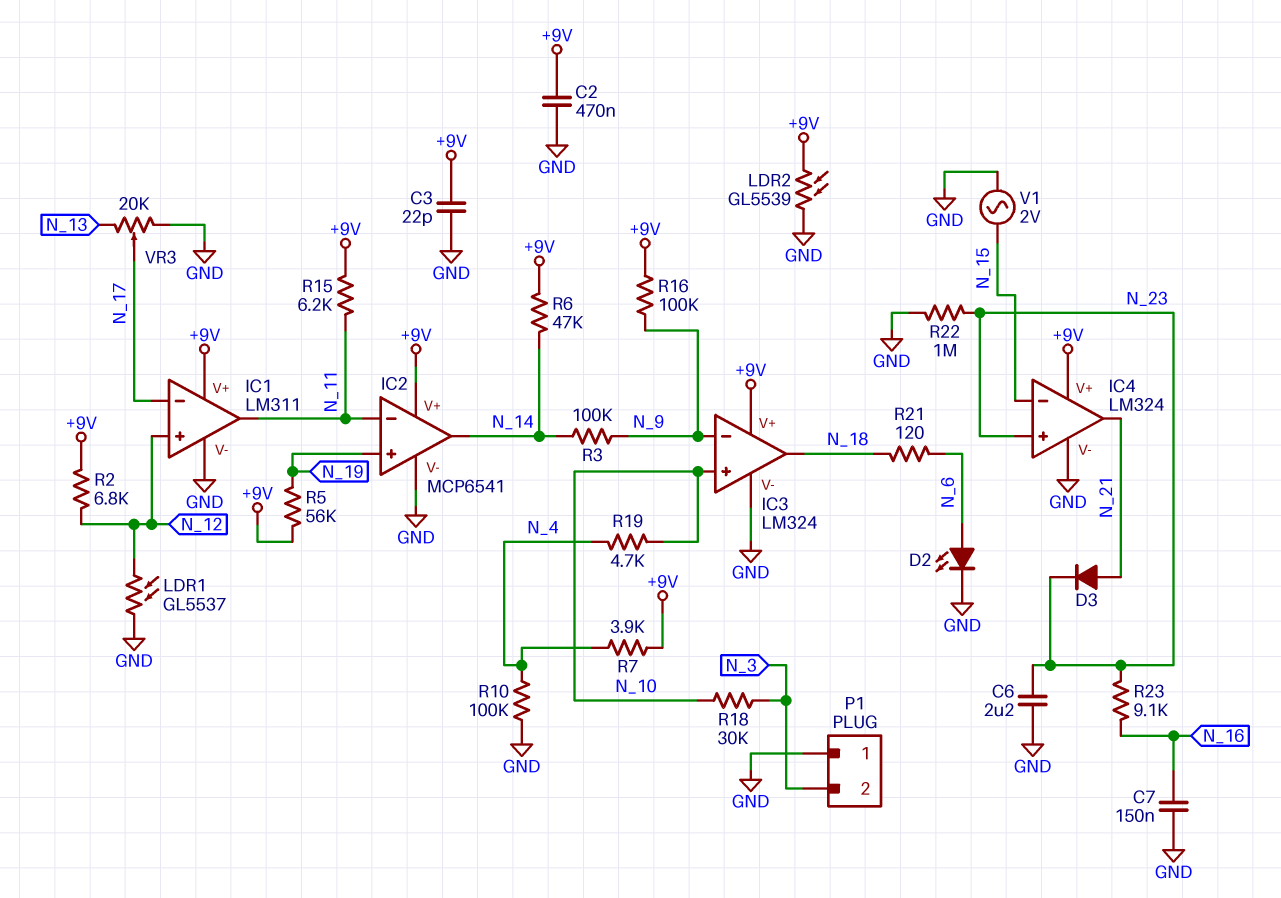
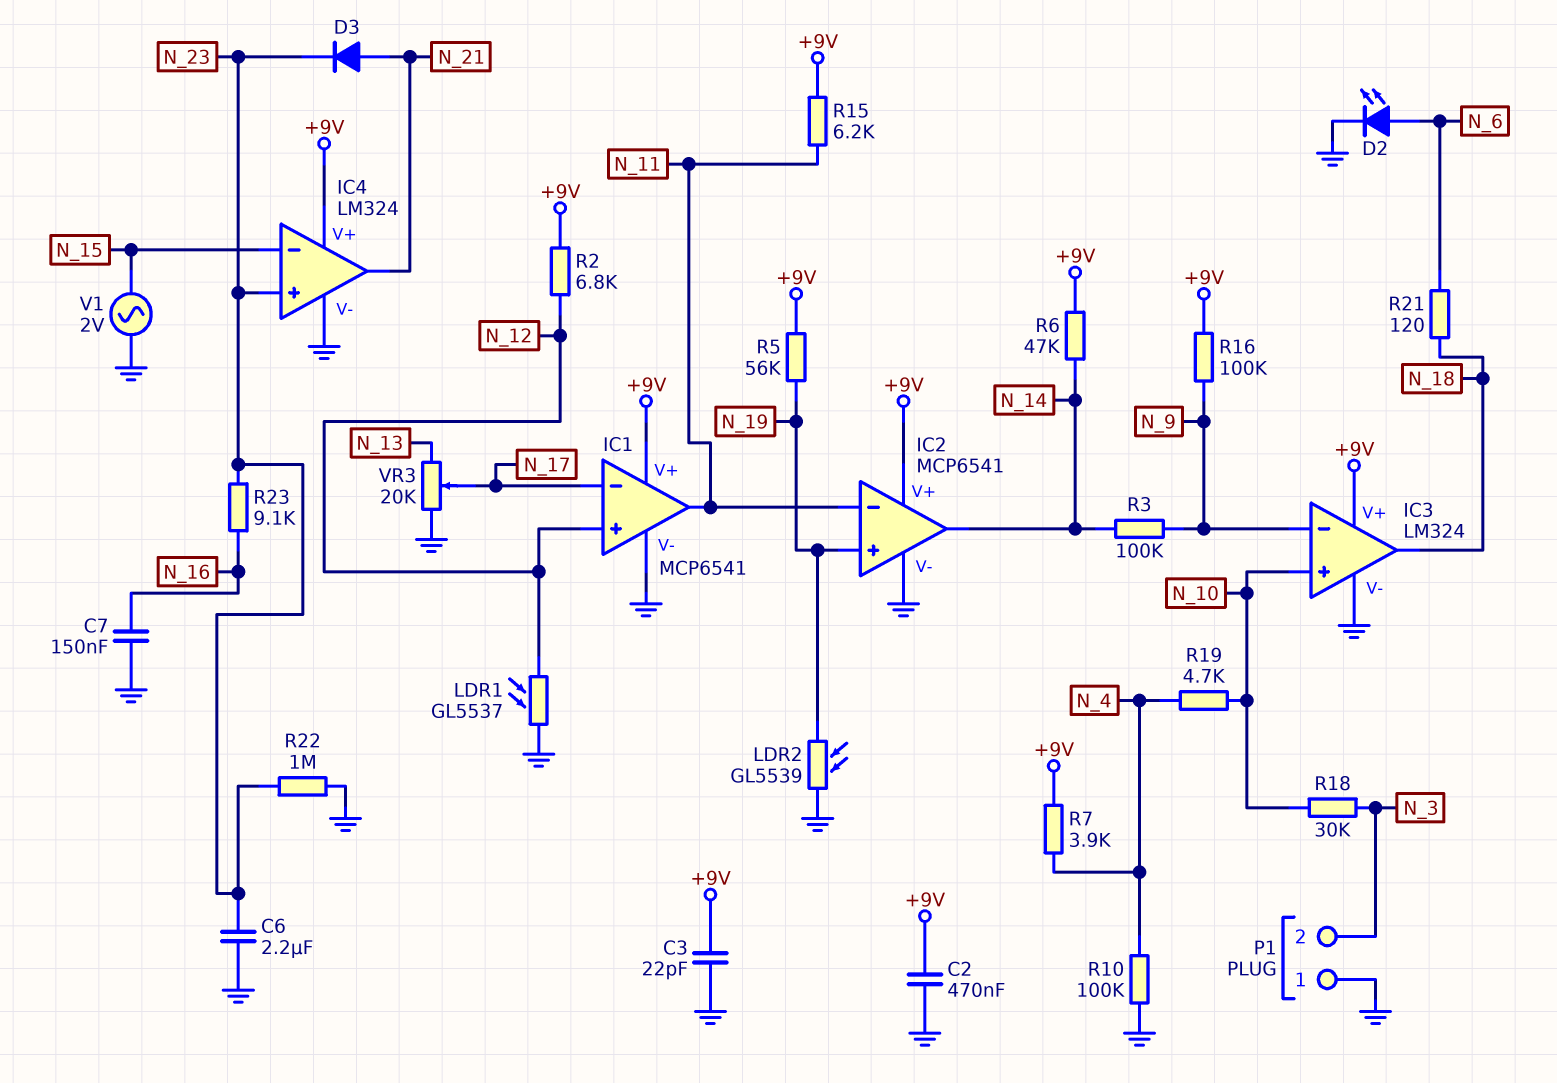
IC1: LM311 -> MCP6541
LDR2: GL5539 (+9V, GND) -> GL5539 (GND, N_19)

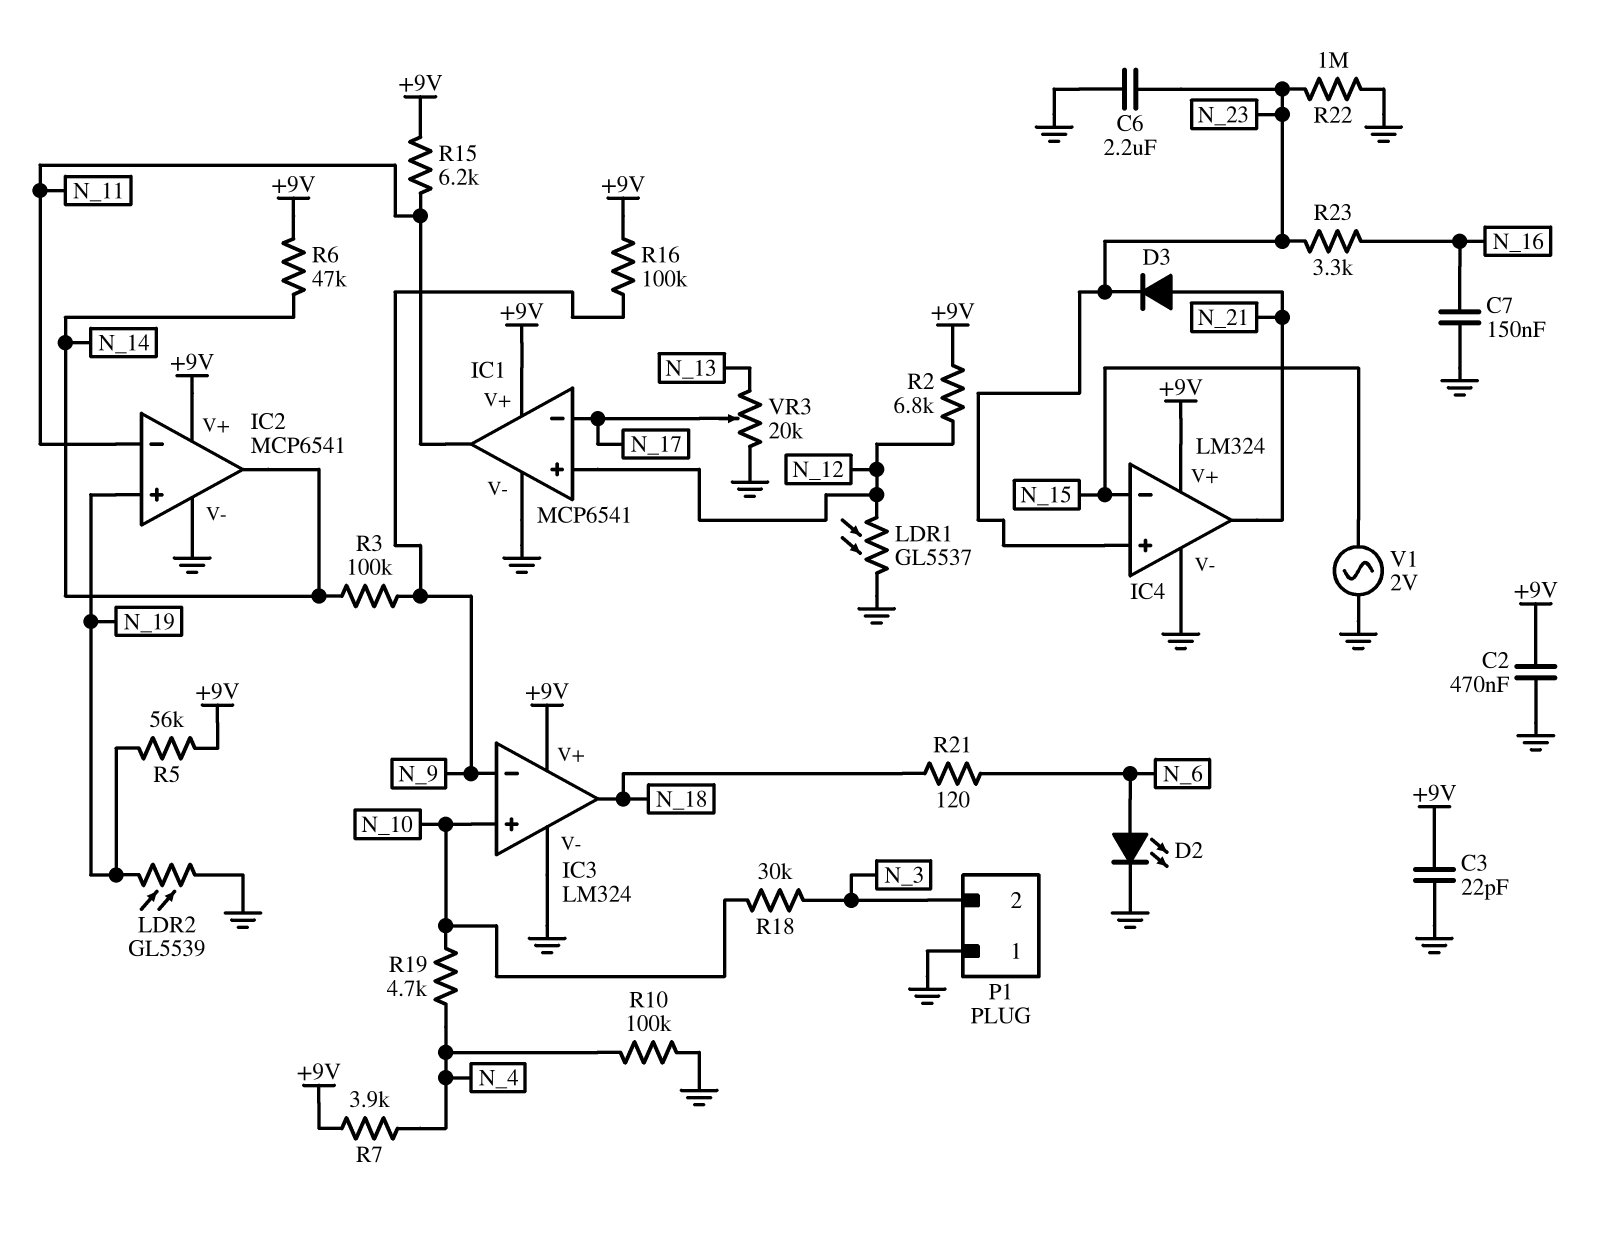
R23: 9.1k (N_16, N_23) -> 3.3k (N_16, N_23)

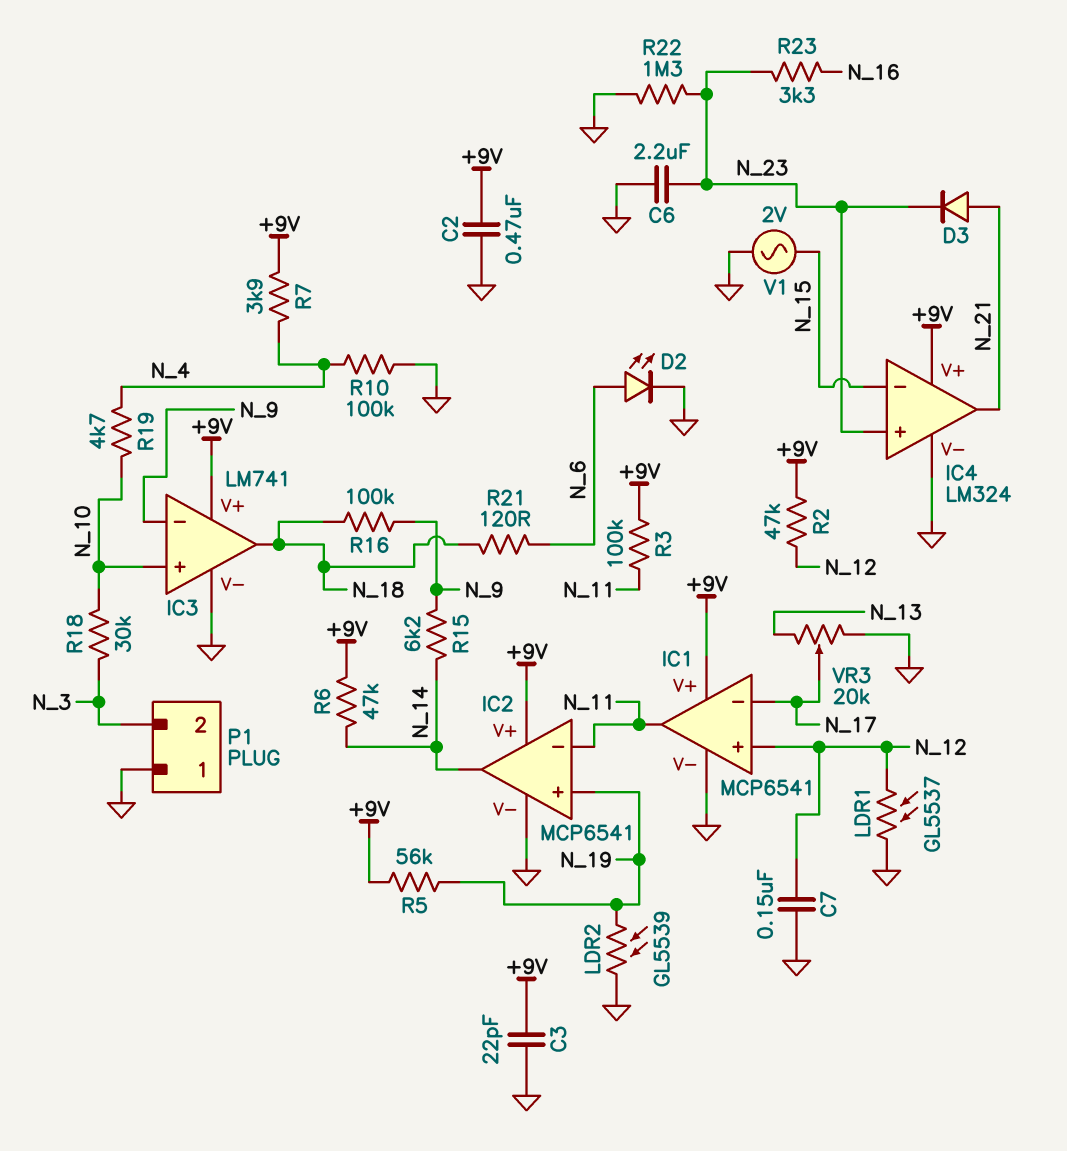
C7: 150nF (GND, N_16) -> 150nF (GND, N_12)
IC3: LM324 -> LM741
R2: 6.8k (+9V, N_12) -> 47k (+9V, N_12)
R3: 100k (N_9, N_14) -> 100k (+9V, N_11)
R15: 6.2k (+9V, N_11) -> 6.2k (N_9, N_14)
R16: 100k (+9V, N_9) -> 100k (N_9, N_18)
R22: 1M (GND, N_23) -> 1.3M (GND, N_23)

